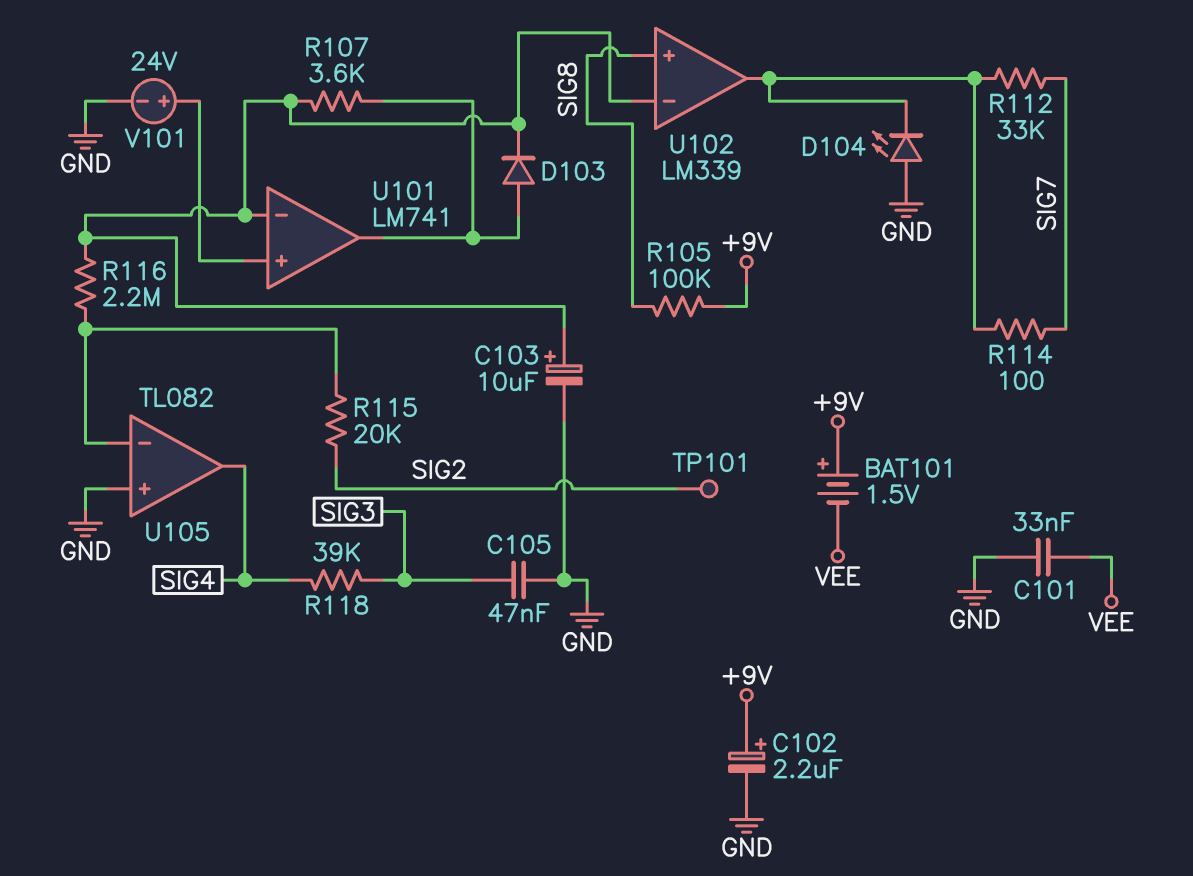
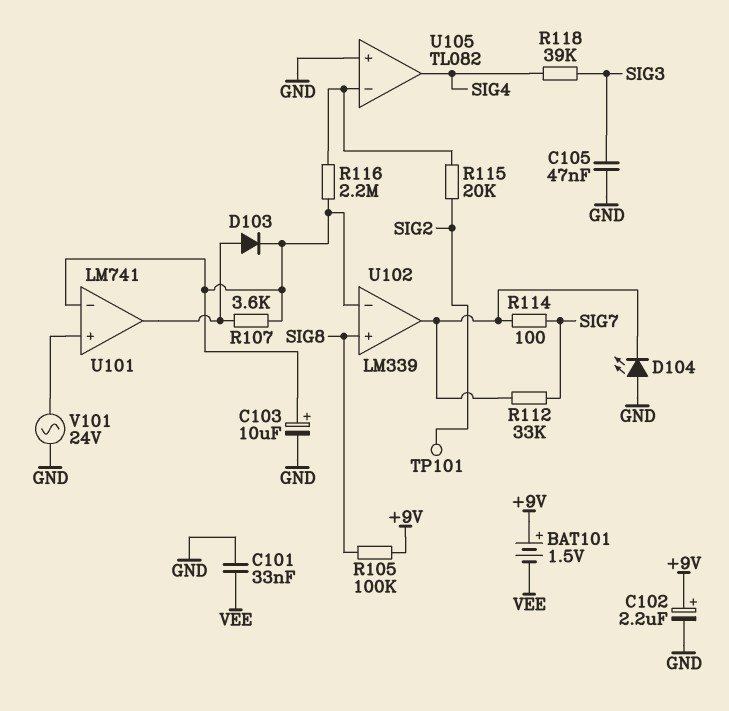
V101: 24V (plus U101/in+, minus GND) -> AC 24V (GND, U101/in+)

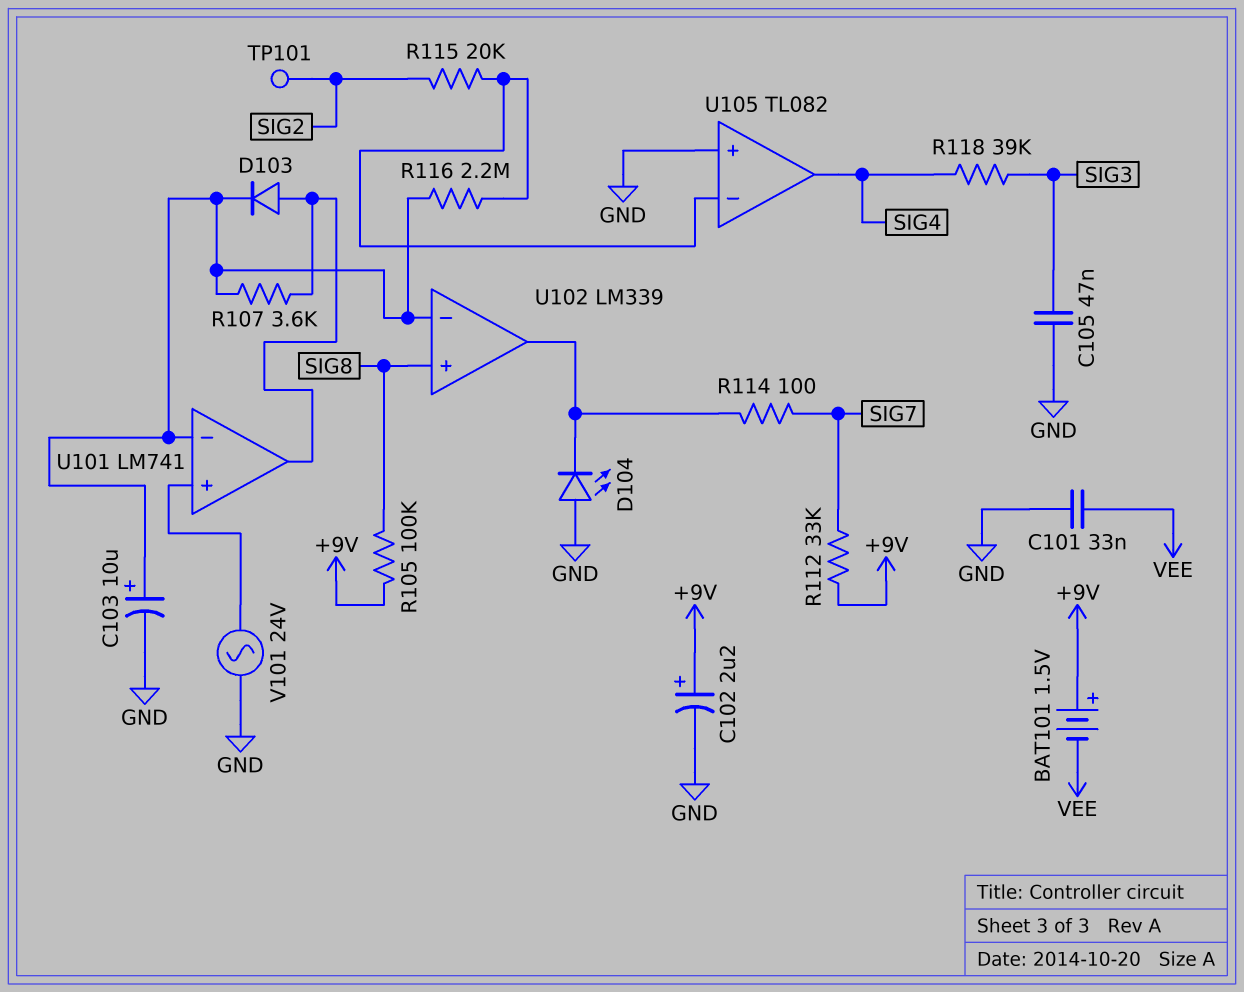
R112: 33k (SIG7, U102/out) -> 33k (+9V, SIG7)

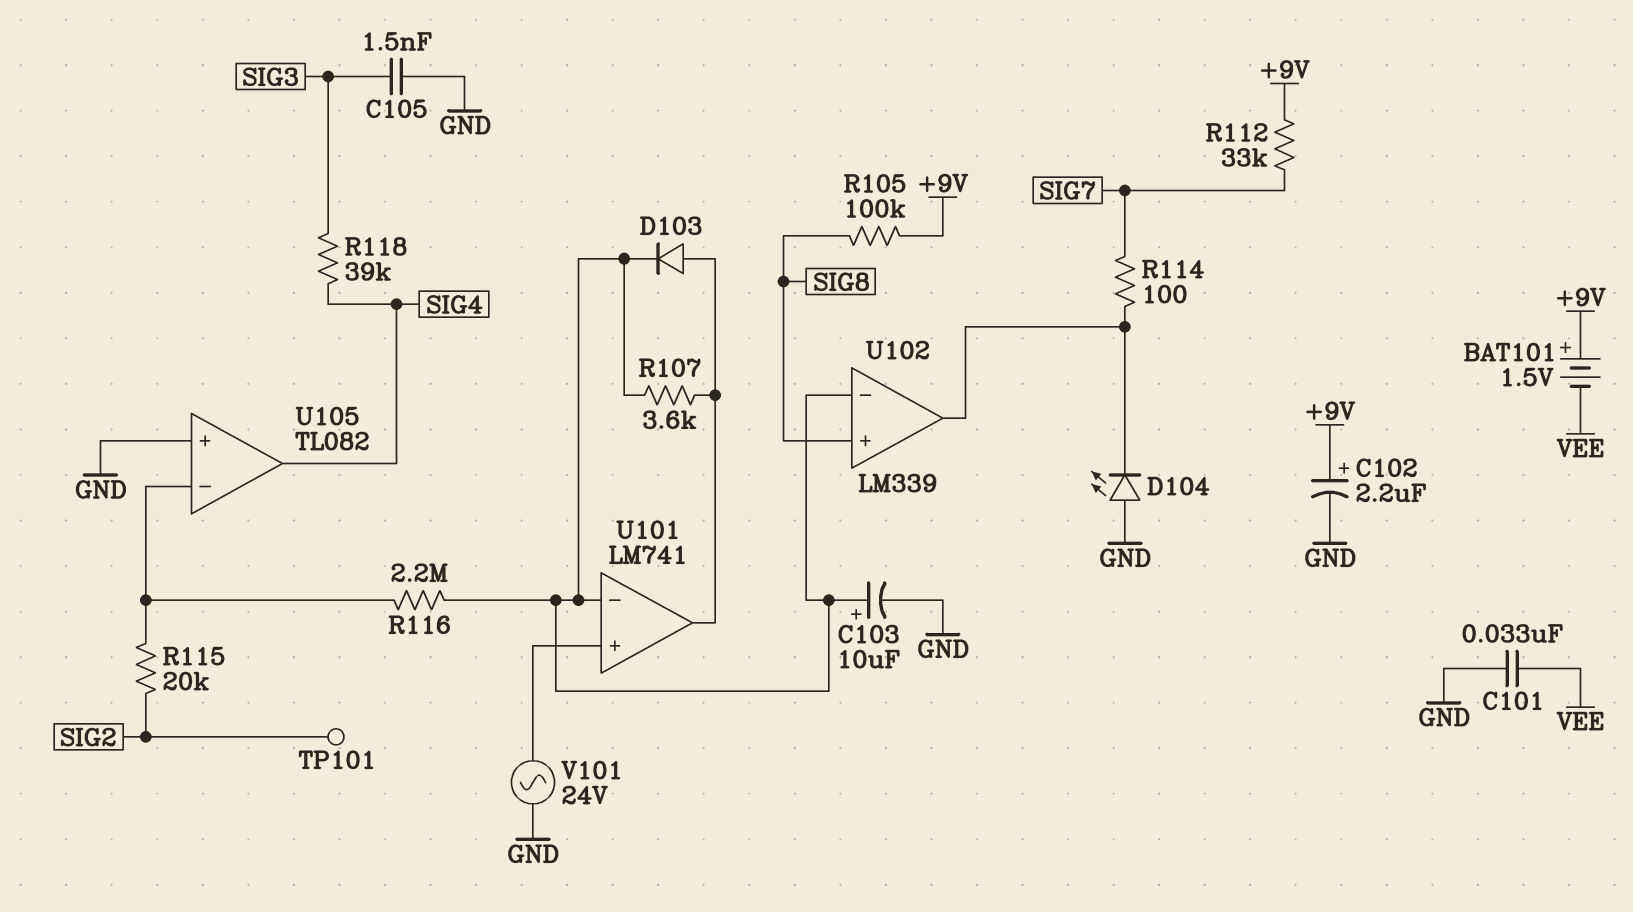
C105: 47nF (GND, SIG3) -> 1.5nF (GND, SIG3)

